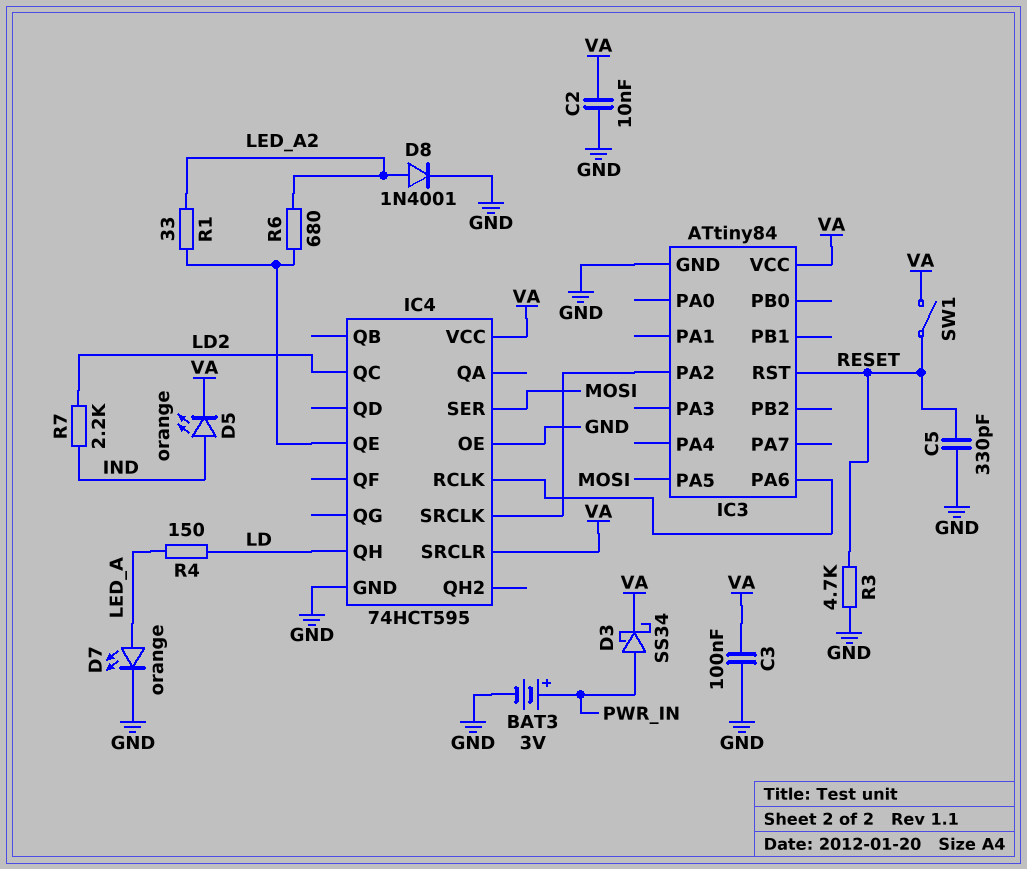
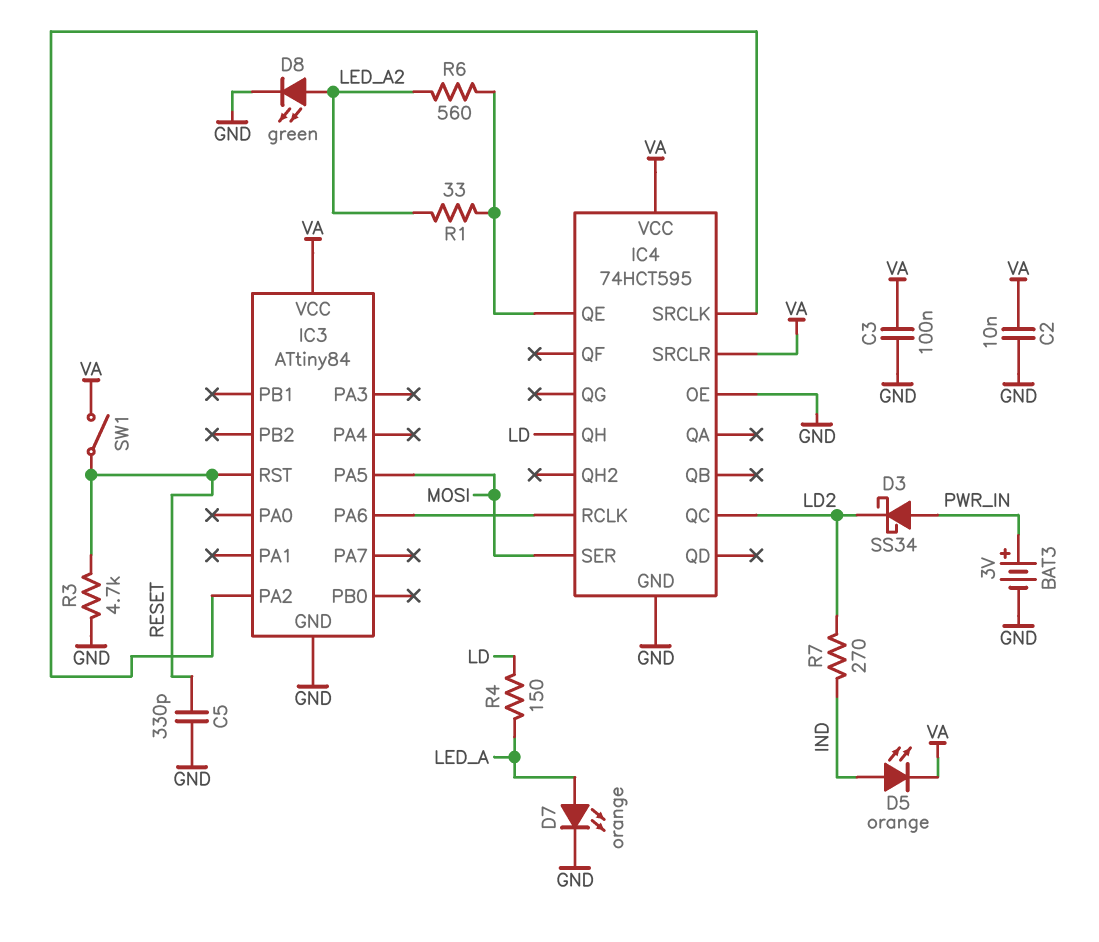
D3: schottky SS34 (A PWR_IN, K VA) -> schottky SS34 (A PWR_IN, K LD2)
D8: diode 1N4001 (A LED_A2, K GND) -> LED green (A LED_A2, K GND)
R6: 680 (IC4/QE, LED_A2) -> 560 (IC4/QE, LED_A2)
R7: 2.2k (IND, LD2) -> 270 (IND, LD2)

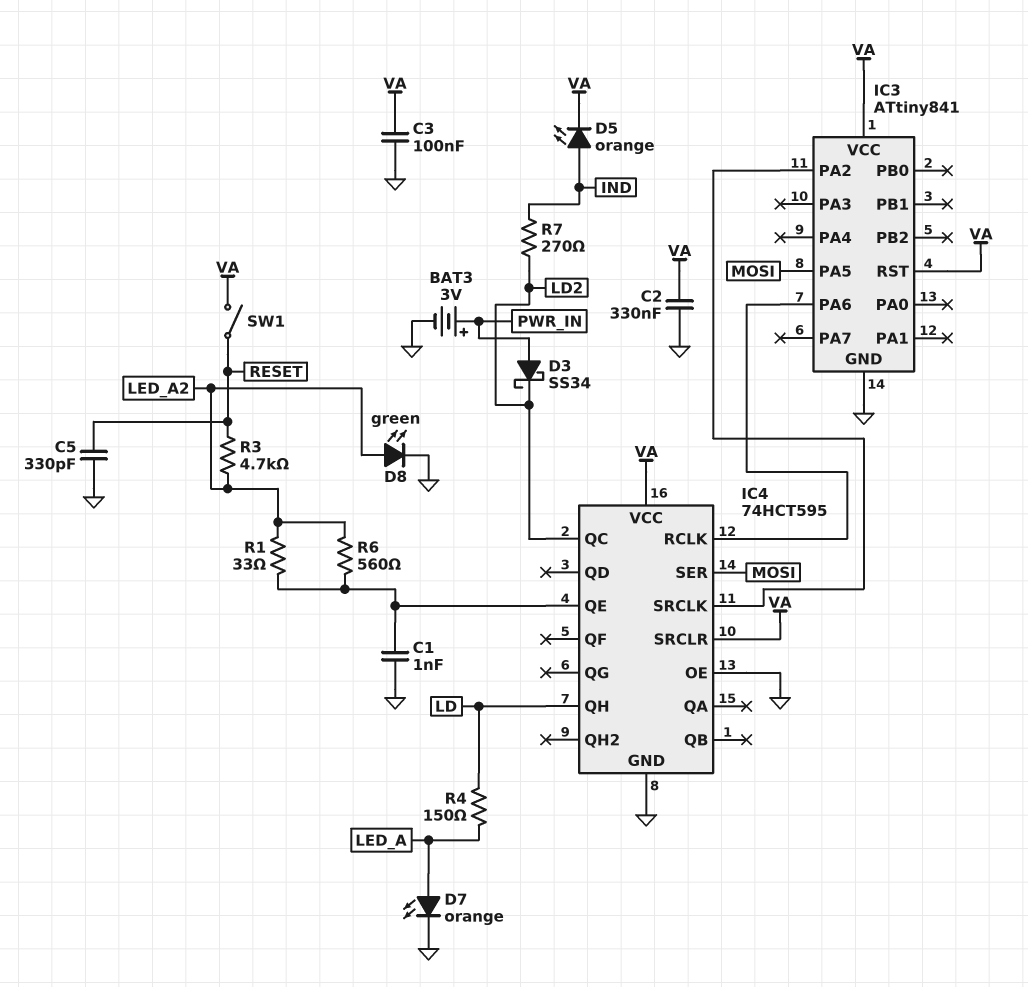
C1: none -> 1nF (GND, IC4/QE)
C2: 10nF (GND, VA) -> 330nF (GND, VA)
IC3: ATtiny84 -> ATtiny841
IC3 pin RST: RESET -> VA
R3: 4.7k (GND, RESET) -> 4.7k (LED_A2, RESET)

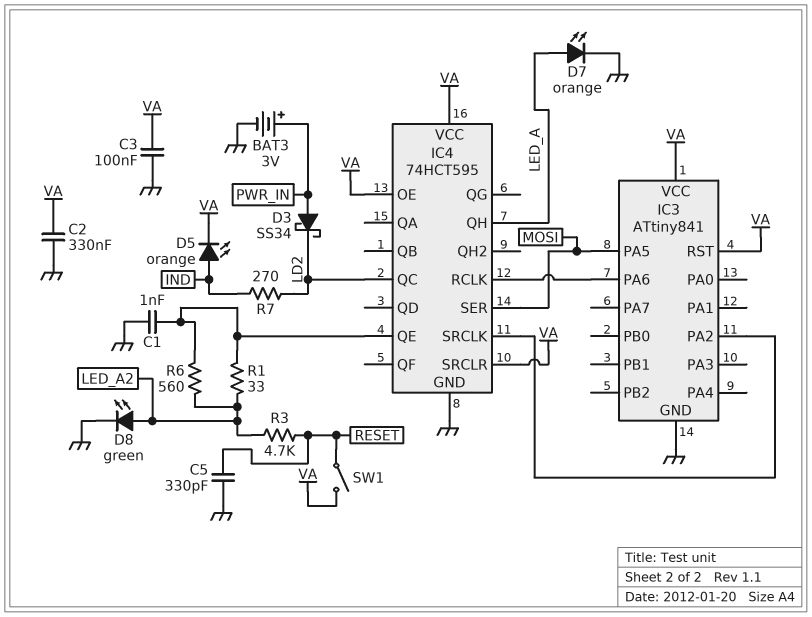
IC4 pin OE: GND -> VA
IC4 pin QH: LD -> LED_A
R4: 150 (LD, LED_A) -> none

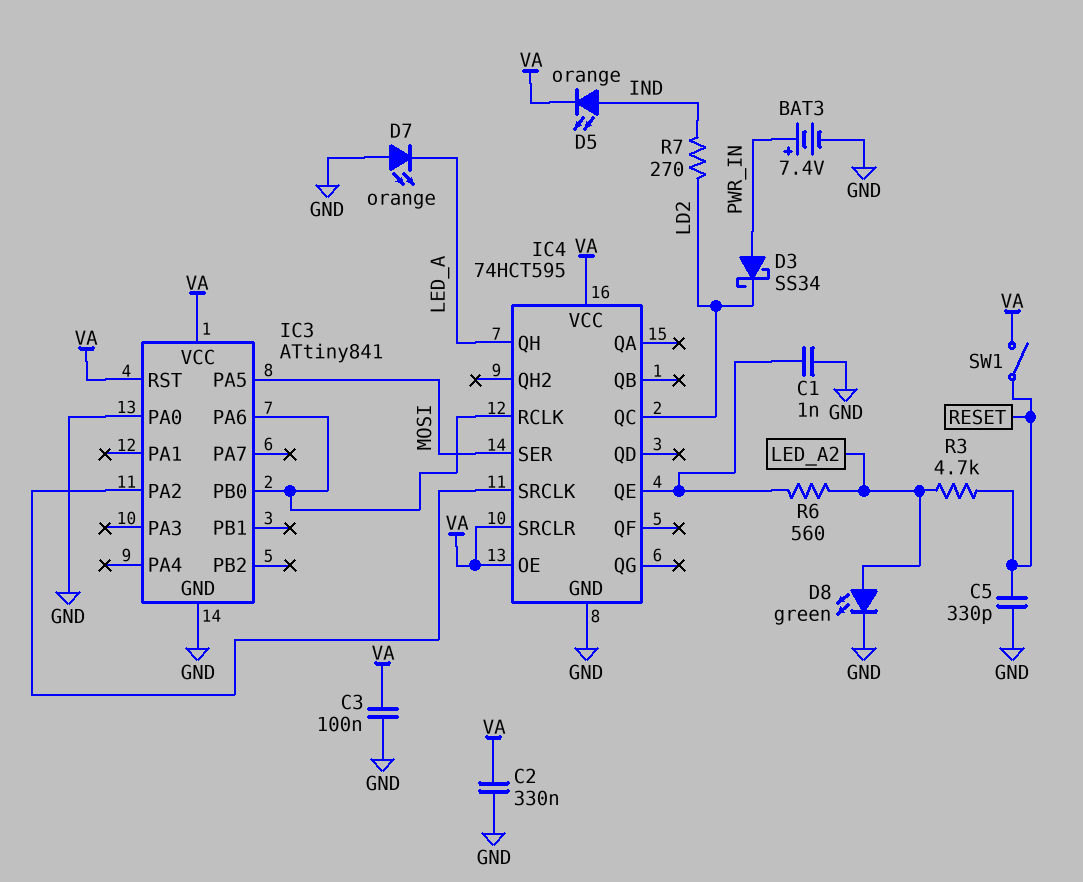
BAT3: 3V (plus PWR_IN, minus GND) -> 7.4V (plus PWR_IN, minus GND)
D7: LED orange (A LED_A, K GND) -> LED orange (A GND, K LED_A)
IC3 pin PA0: none -> GND
IC3 pin PB0: none -> IC3/PA6
R1: 33 (IC4/QE, LED_A2) -> none

